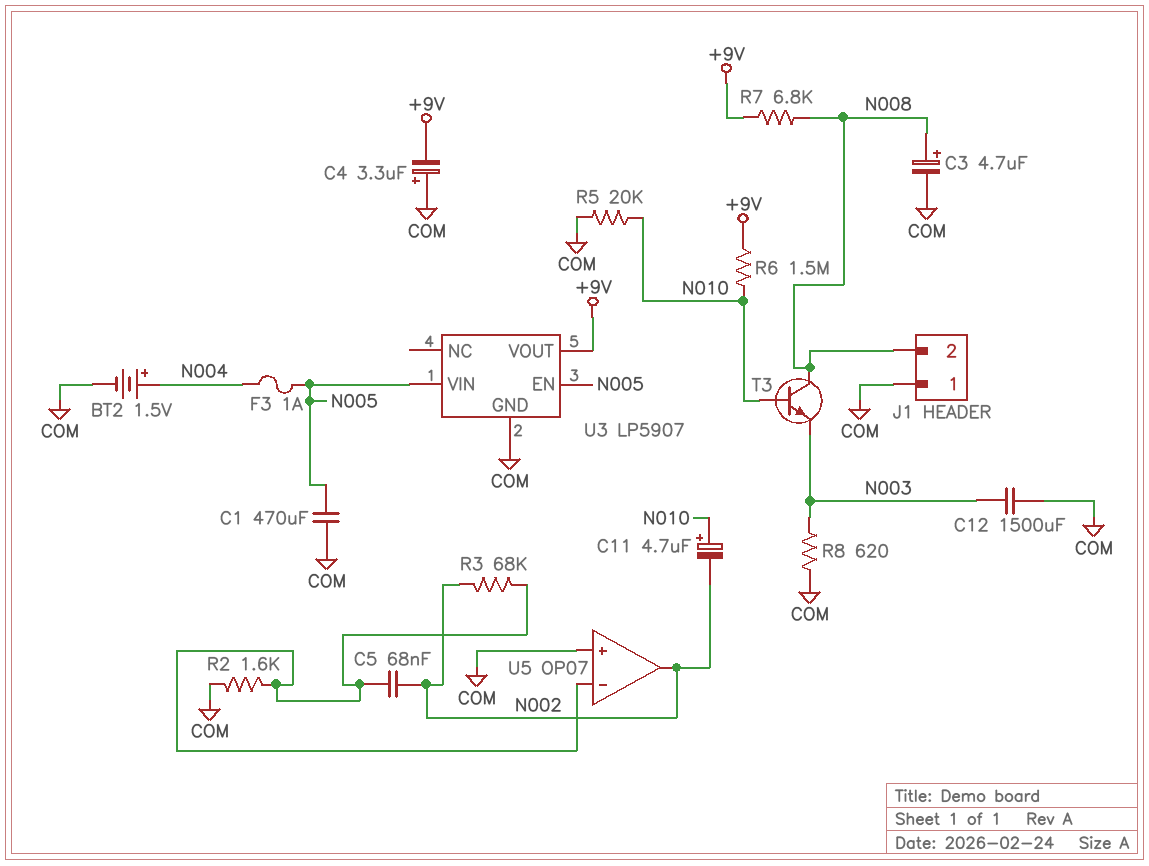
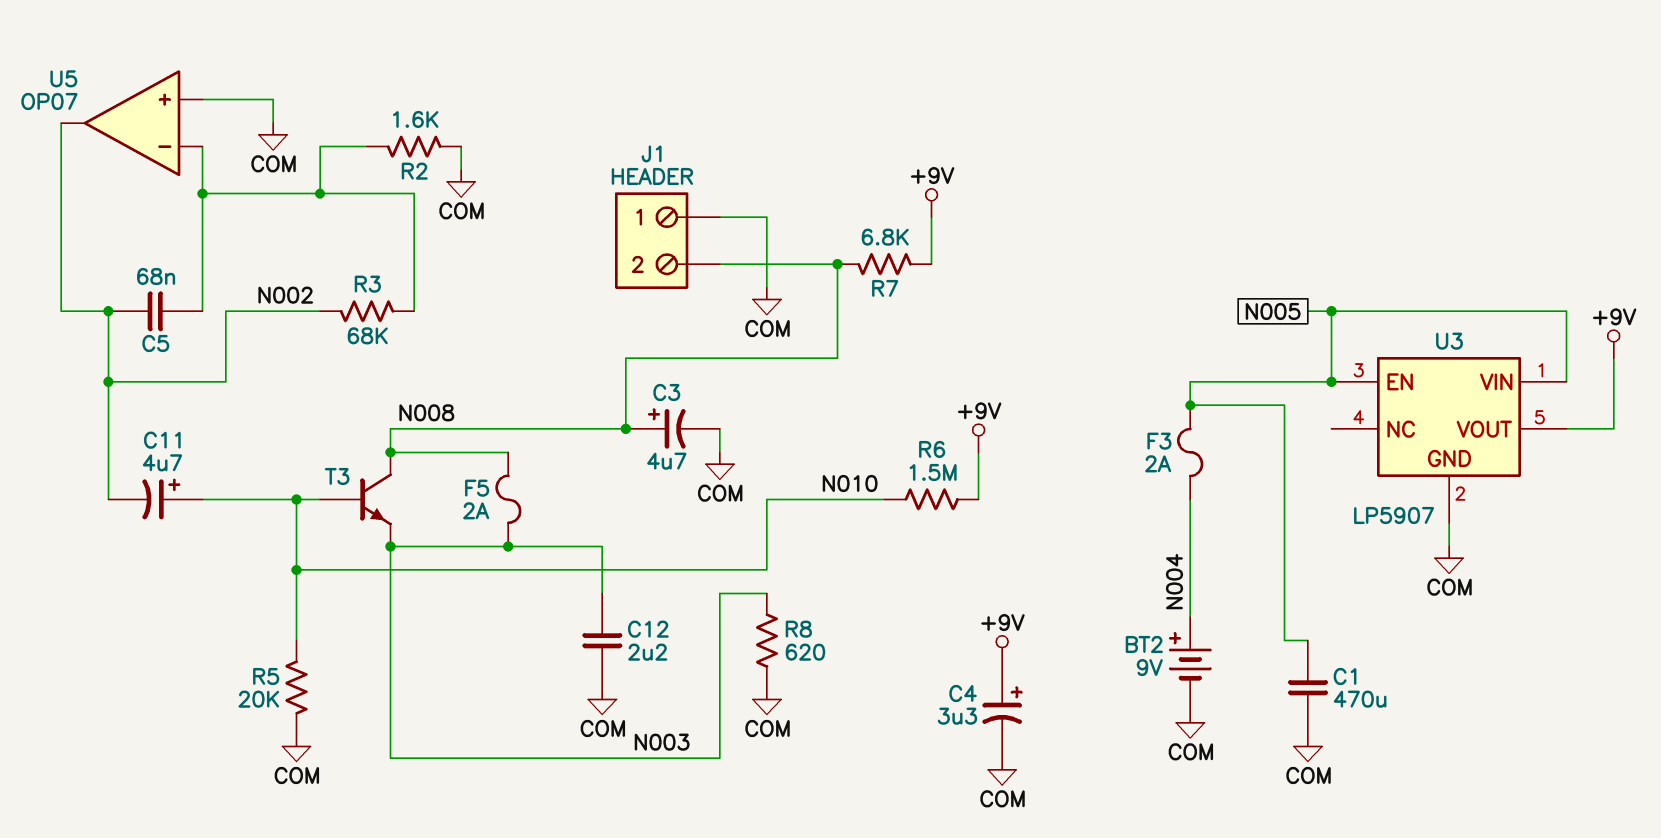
BT2: 1.5V (plus N004, minus COM) -> 9V (plus N004, minus COM)
C4: 3.3uF (plus COM, minus +9V) -> 3.3uF (plus +9V, minus COM)
C12: 1500uF (COM, N003) -> 2.2uF (COM, N003)
F3: 1A (N004, N005) -> 2A (N004, N005)
F5: none -> 2A (N003, N008)

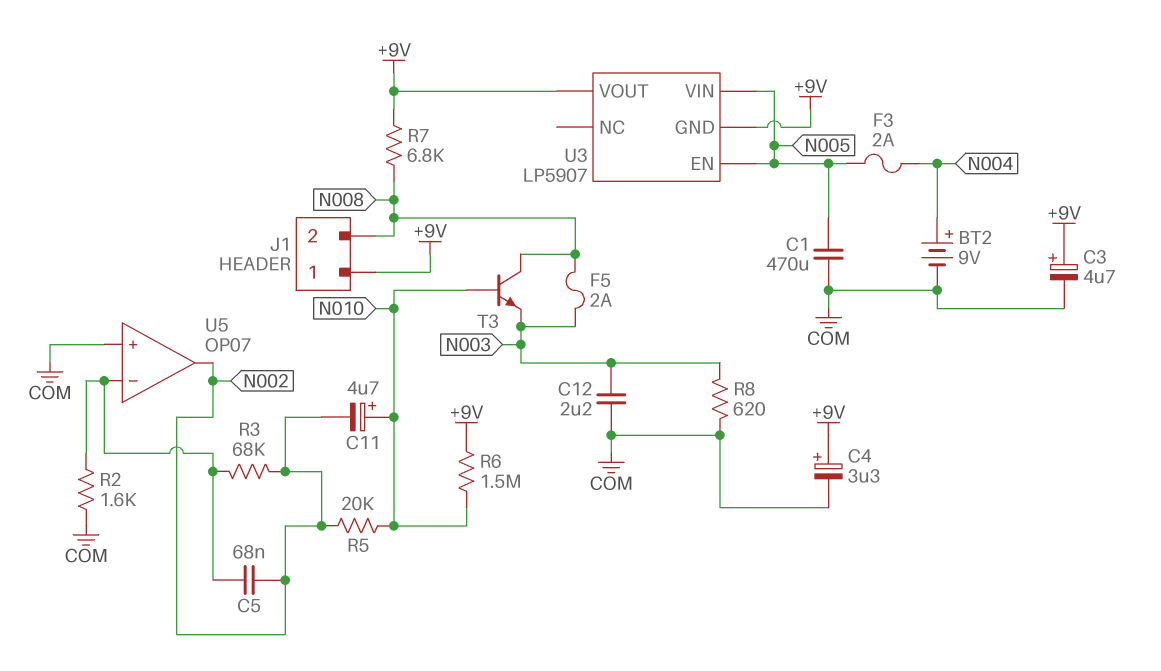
C3: 4.7uF (plus N008, minus COM) -> 4.7uF (plus +9V, minus COM)
J1 pin 1: COM -> +9V
R5: 20k (COM, N010) -> 20k (N002, N010)
U3 pin GND: COM -> +9V

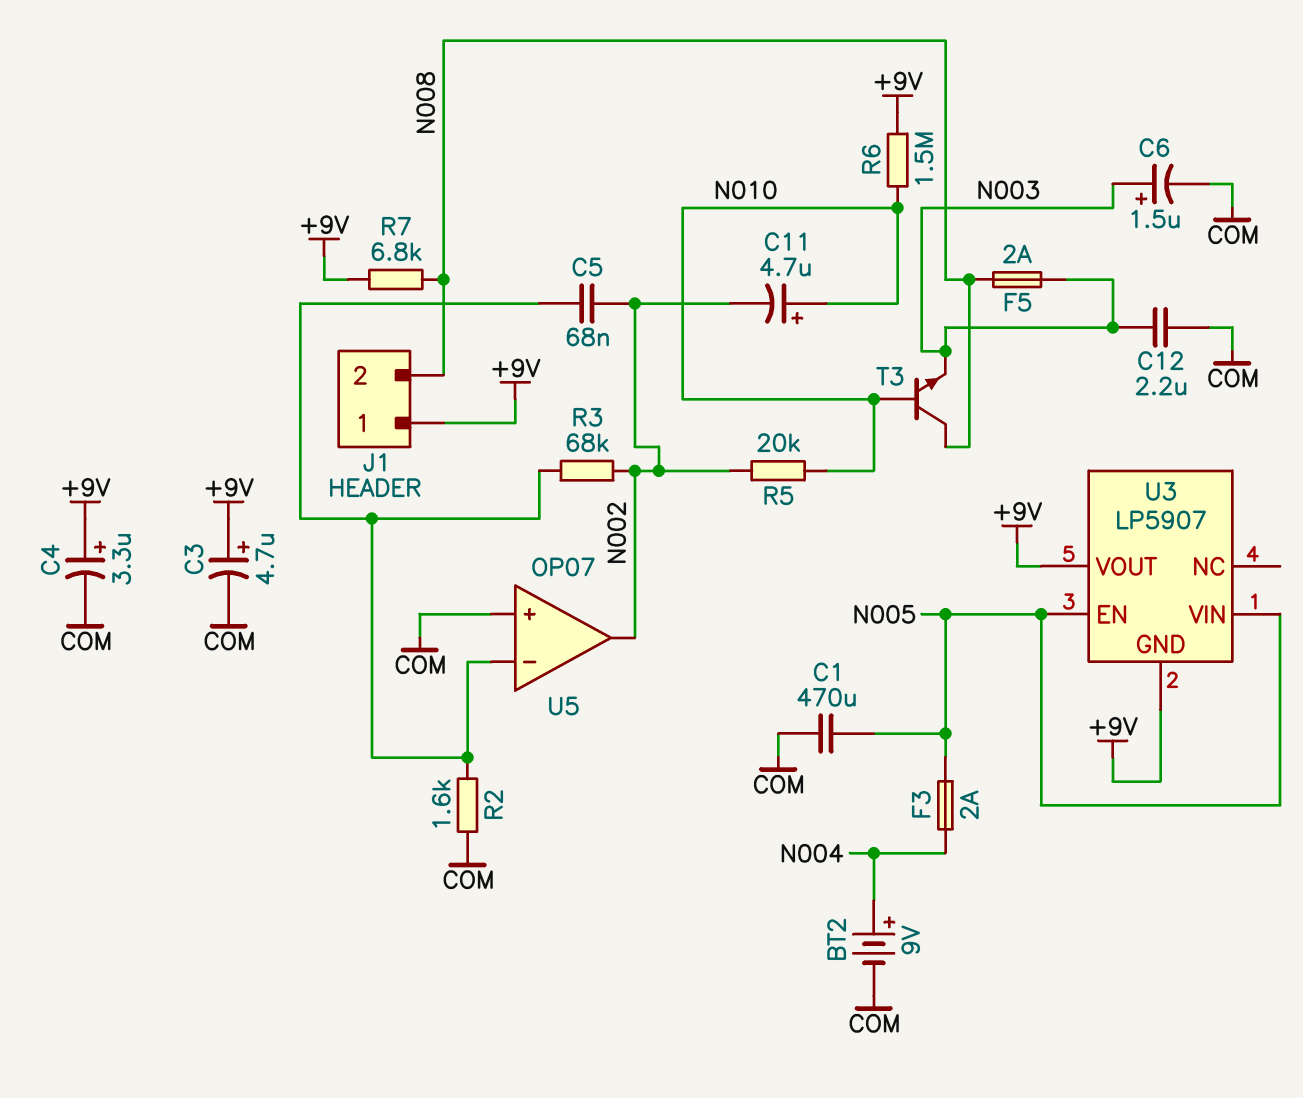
C6: none -> 1.5uF (plus N003, minus COM)
R8: 620 (COM, N003) -> none

